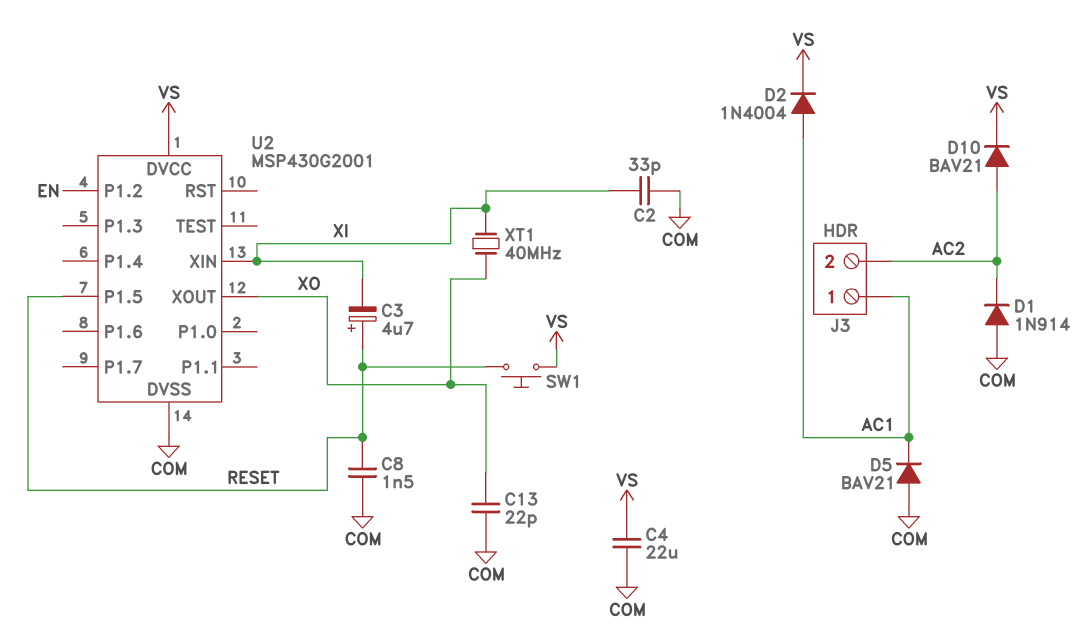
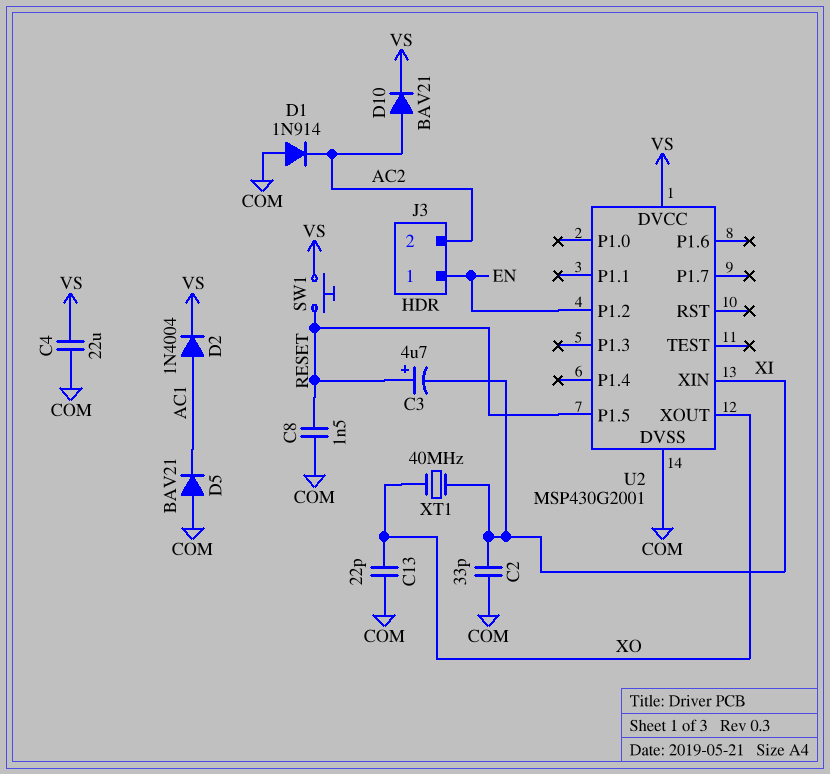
J3 pin 1: AC1 -> EN

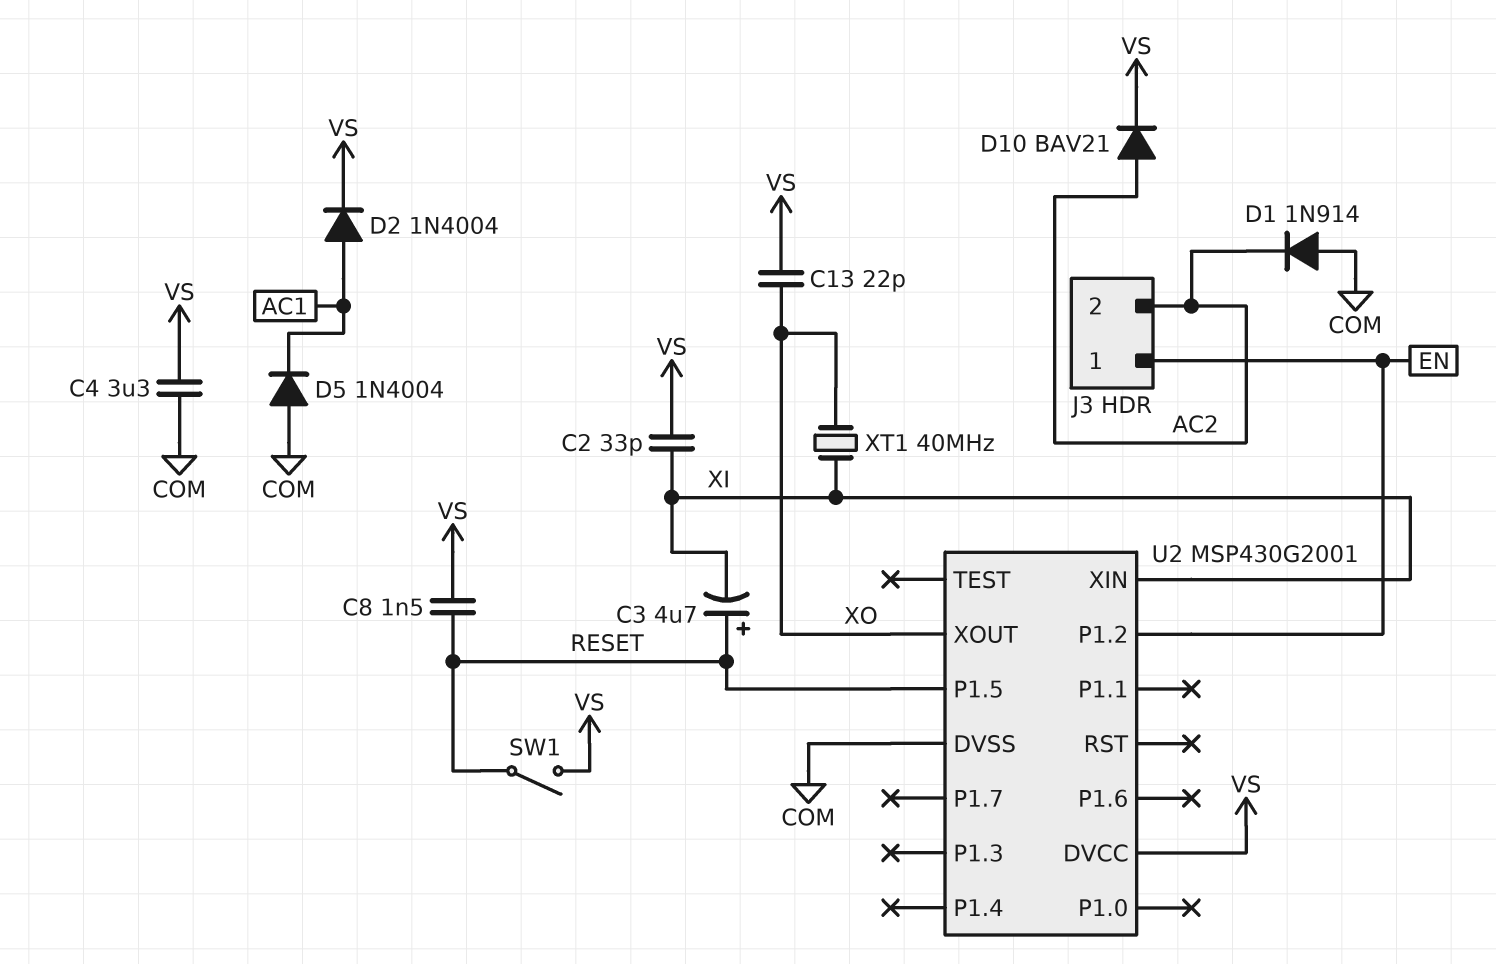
C2: 33pF (COM, XI) -> 33pF (VS, XI)
C4: 22uF (COM, VS) -> 3.3uF (COM, VS)
C8: 1.5nF (COM, RESET) -> 1.5nF (RESET, VS)
C13: 22pF (COM, XO) -> 22pF (VS, XO)
D5: diode BAV21 (A COM, K AC1) -> diode 1N4004 (A COM, K AC1)
SW1: button (RESET, VS) -> switch (RESET, VS)

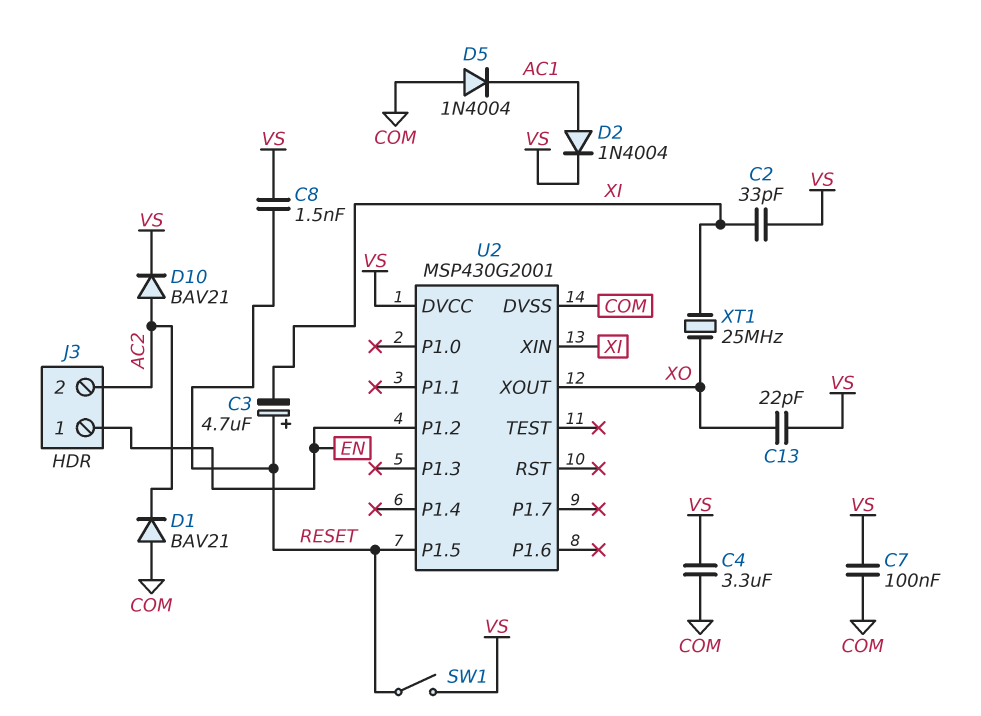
C7: none -> 100nF (COM, VS)
D1: diode 1N914 (A COM, K AC2) -> diode BAV21 (A COM, K AC2)
XT1: 40MHz (XI, XO) -> 25MHz (XI, XO)

